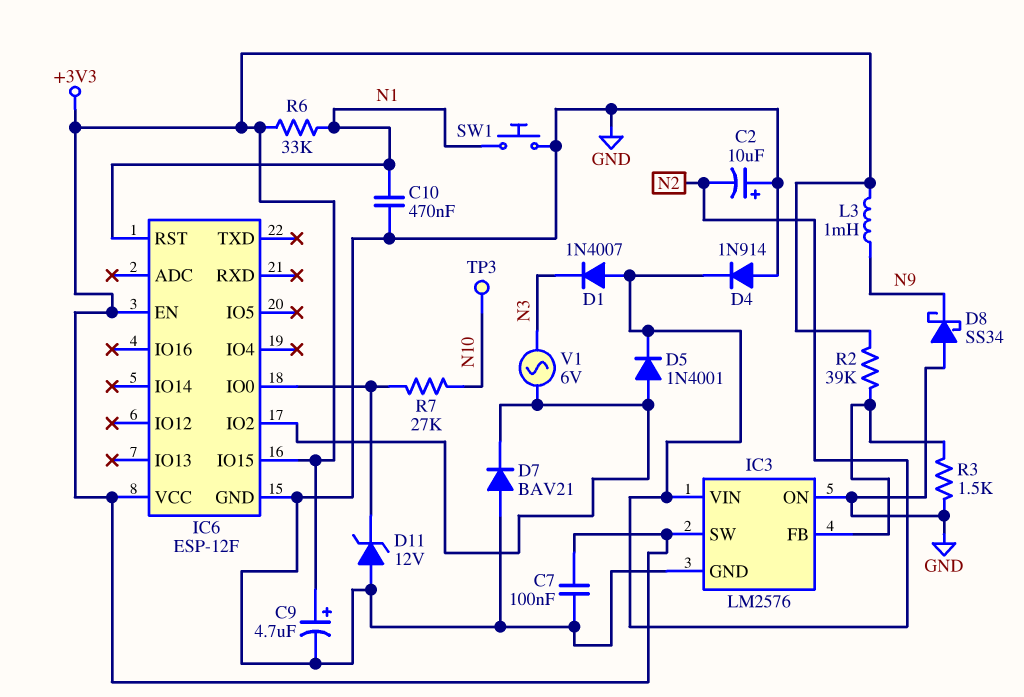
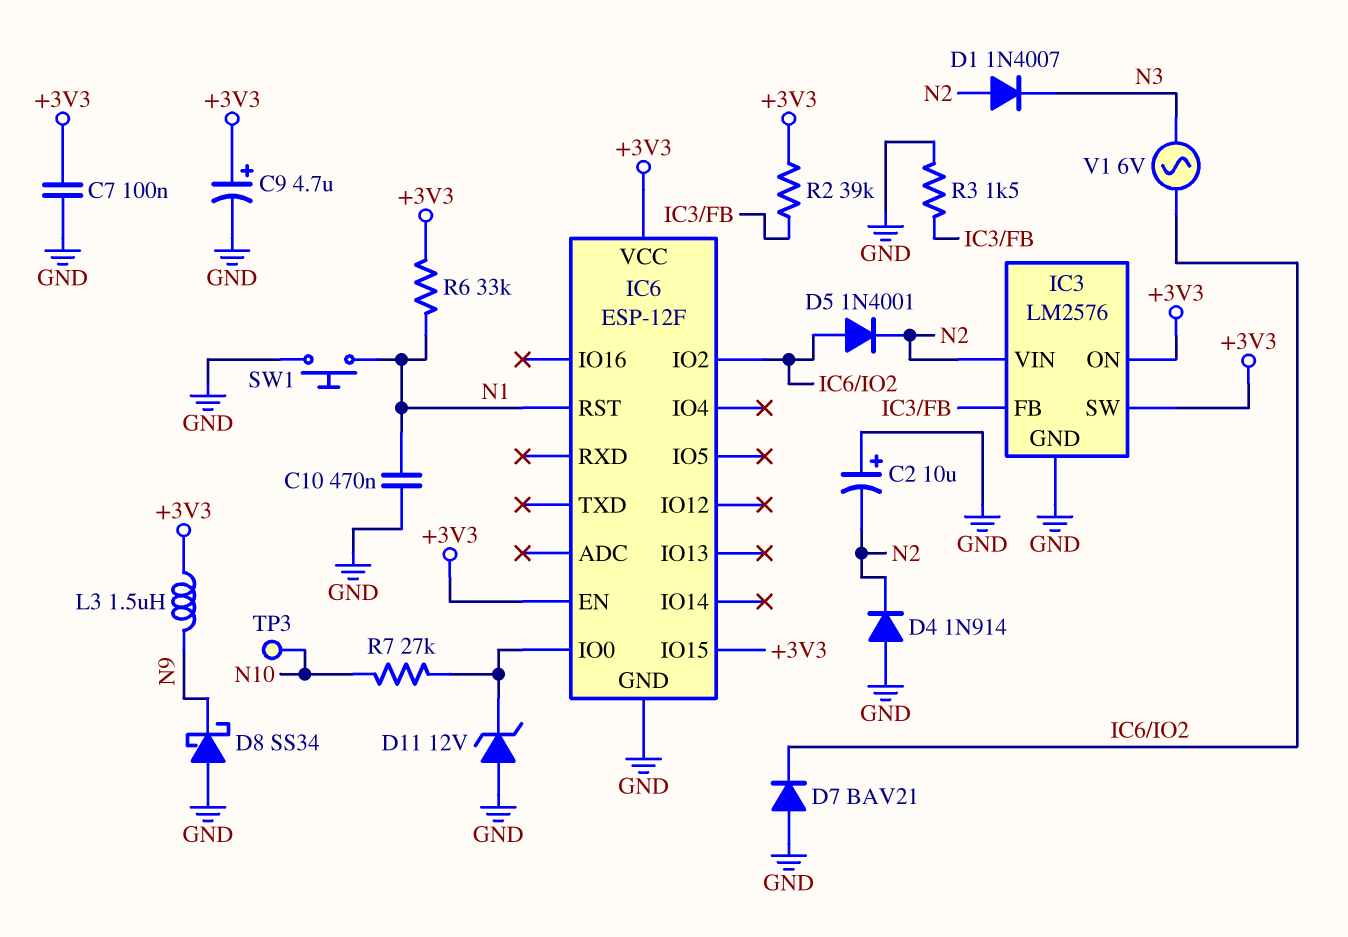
IC3 pin ON: GND -> +3V3
L3: 1mH (+3V3, N9) -> 1.5uH (+3V3, N9)

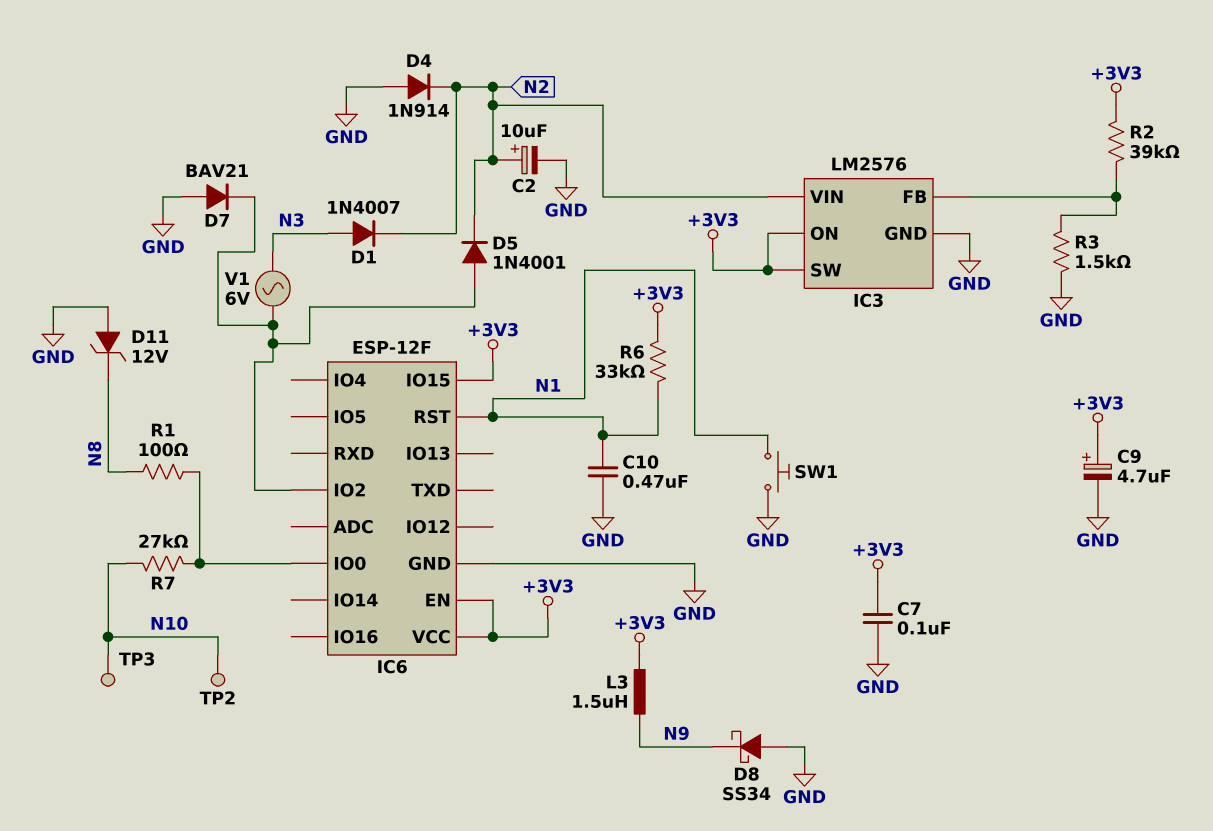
C2: 10uF (plus GND, minus N2) -> 10uF (plus N2, minus GND)
D1: diode 1N4007 (A N2, K N3) -> diode 1N4007 (A N3, K N2)
D11: zener 12V (A GND, K IC6/IO0) -> zener 12V (A GND, K N8)
R1: none -> 100 (IC6/IO0, N8)
TP2: none -> test point (N10)

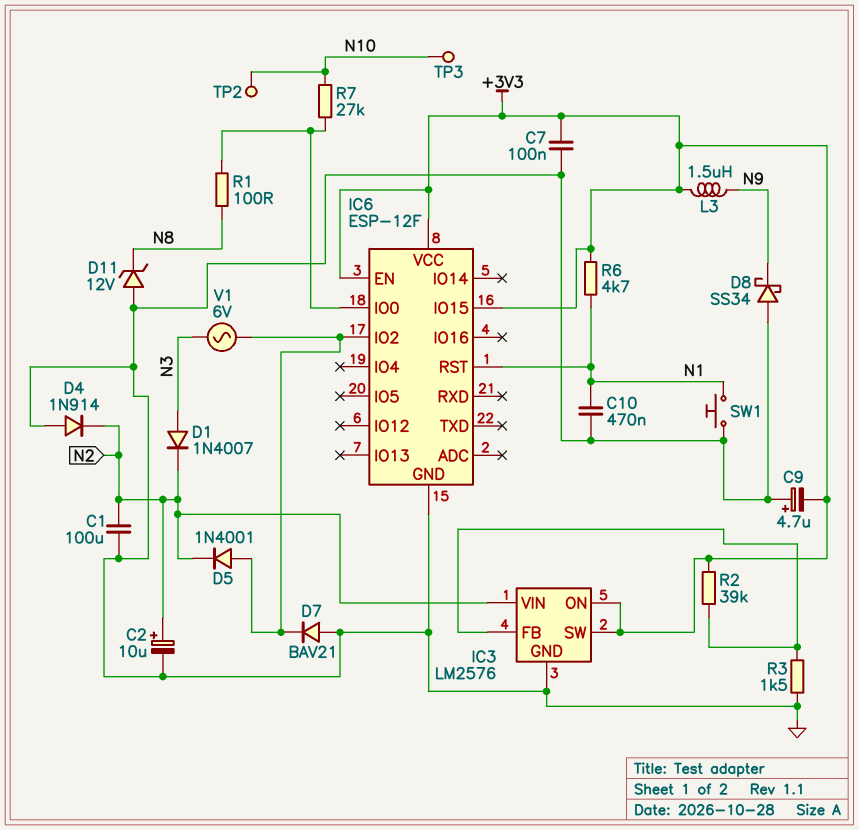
C1: none -> 100uF (GND, N2)
C9: 4.7uF (plus +3V3, minus GND) -> 4.7uF (plus GND, minus +3V3)
R6: 33k (+3V3, N1) -> 4.7k (+3V3, N1)

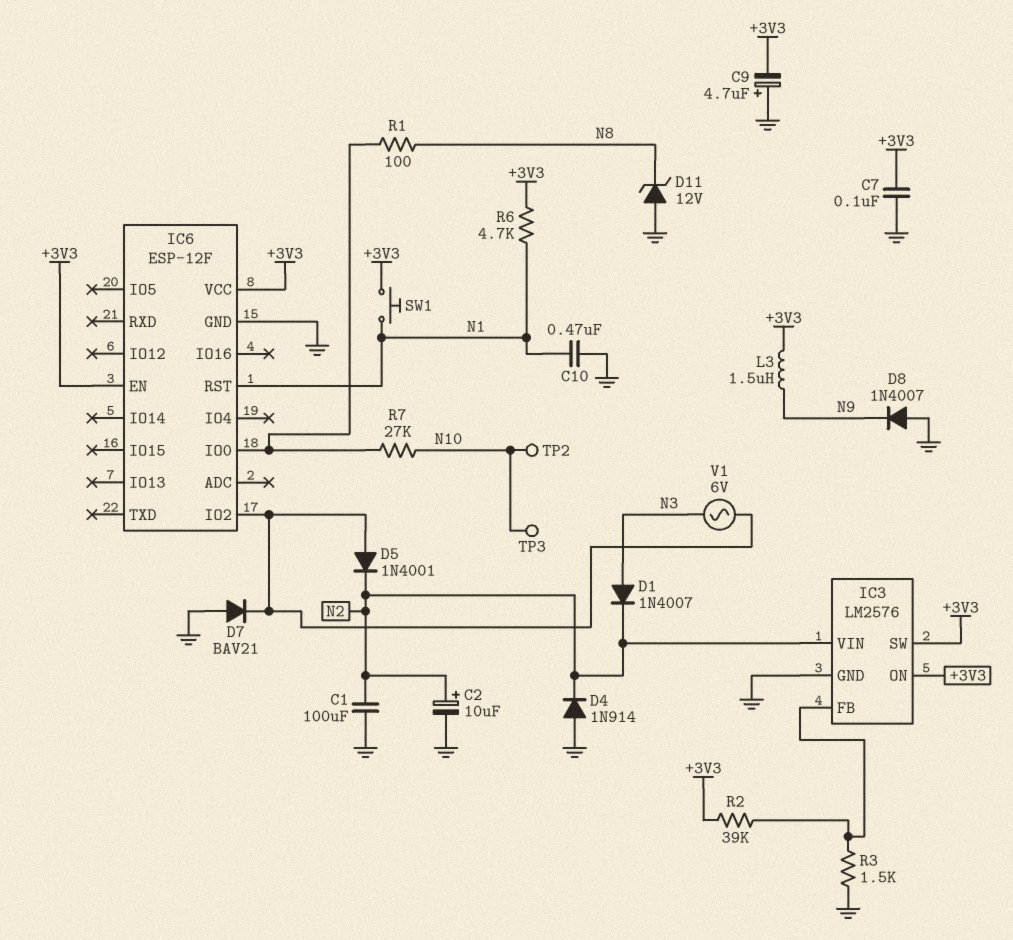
D8: schottky SS34 (A GND, K N9) -> diode 1N4007 (A GND, K N9)
IC6 pin IO15: +3V3 -> none
SW1: button (GND, N1) -> button (+3V3, N1)

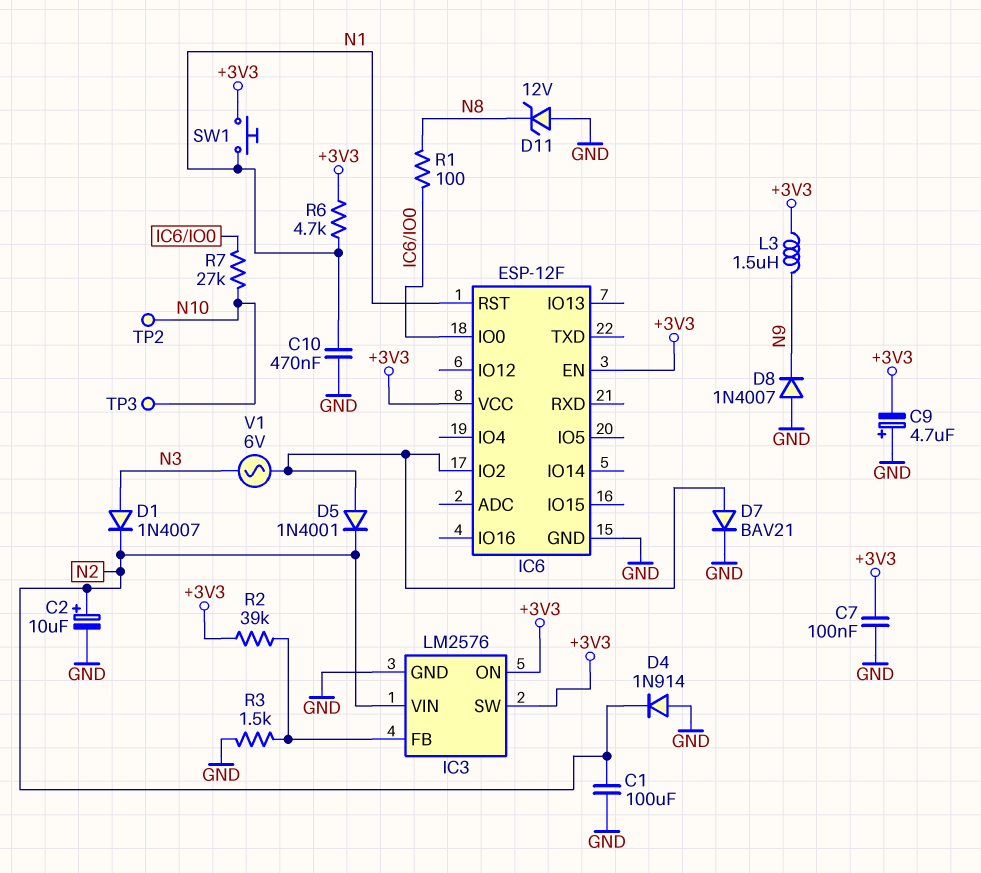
D7: diode BAV21 (A GND, K IC6/IO2) -> diode BAV21 (A IC6/IO2, K GND)

